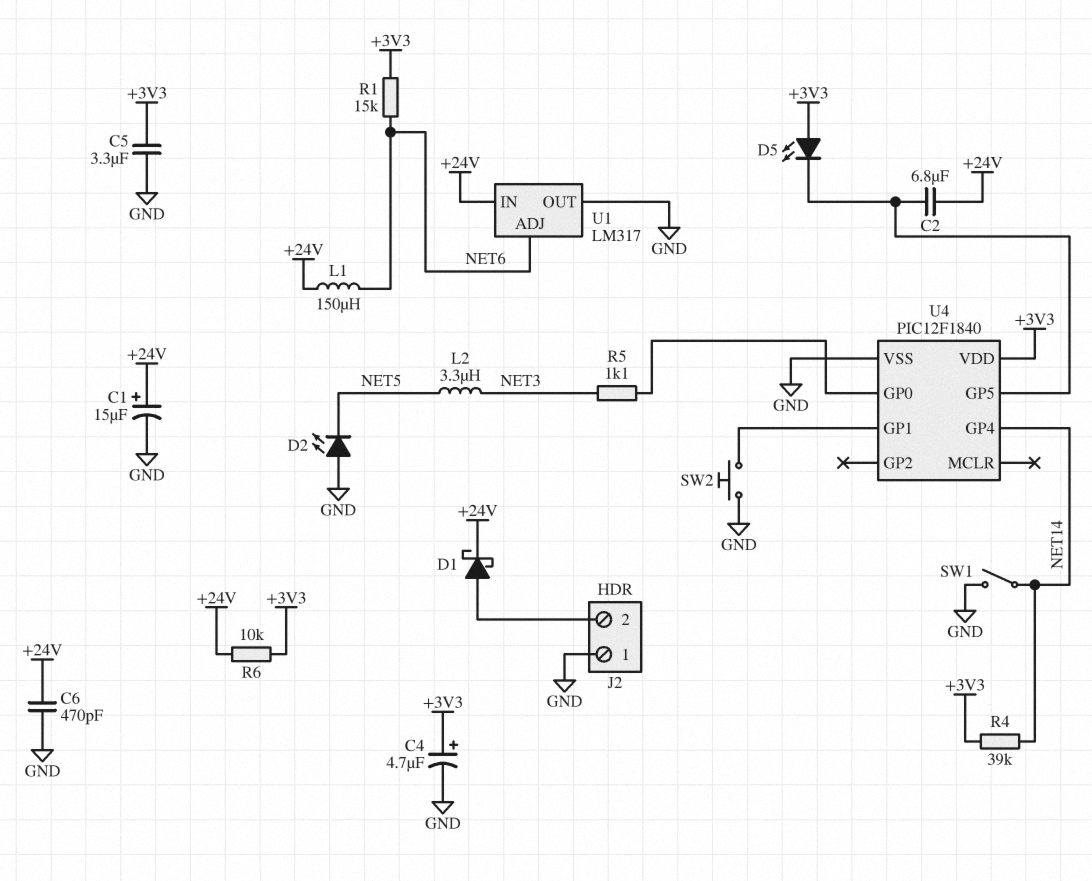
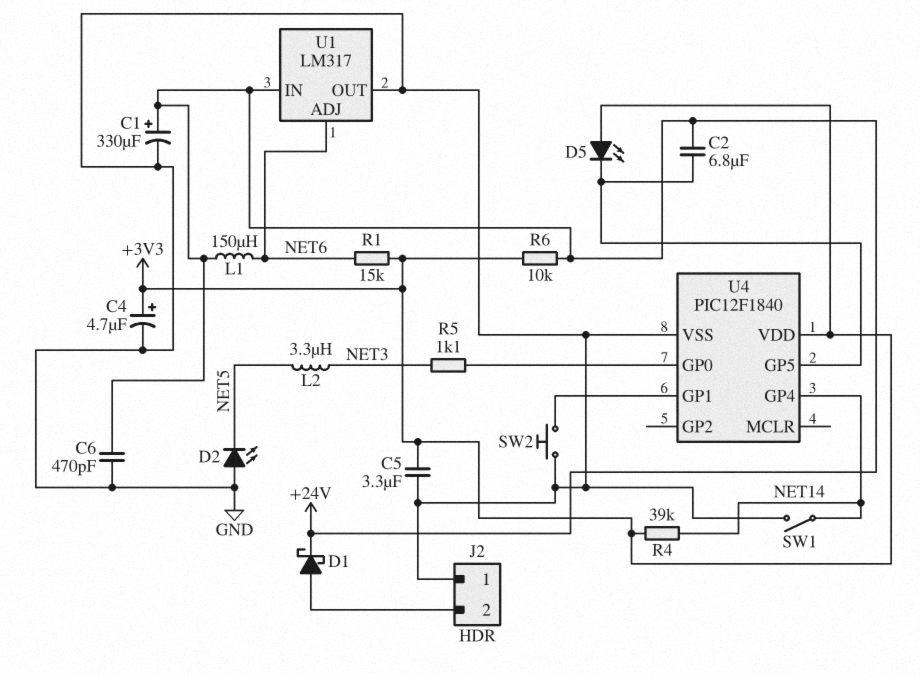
C1: 15uF (plus +24V, minus GND) -> 330uF (plus +24V, minus GND)

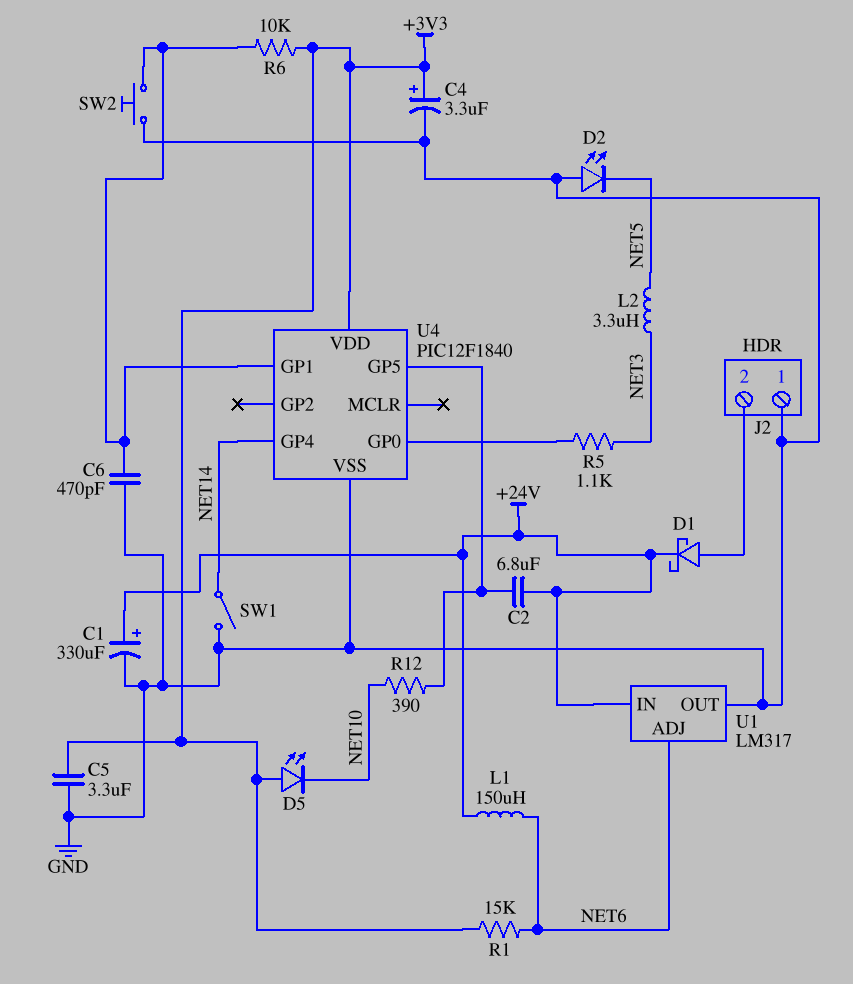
C4: 4.7uF (plus +3V3, minus GND) -> 3.3uF (plus +3V3, minus GND)
C6: 470pF (+24V, GND) -> 470pF (GND, U4/GP1)
D5: LED (A +3V3, K U4/GP5) -> LED (A +3V3, K NET10)
R4: 39k (+3V3, NET14) -> none
R6: 10k (+3V3, +24V) -> 10k (+3V3, U4/GP1)
R12: none -> 390 (NET10, U4/GP5)

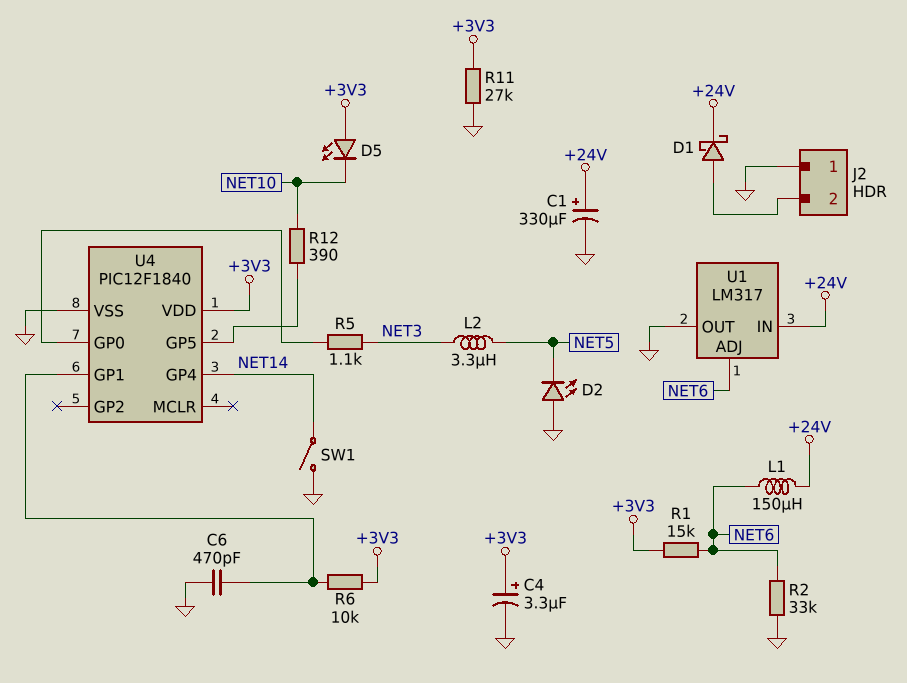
C2: 6.8uF (+24V, U4/GP5) -> none
C5: 3.3uF (+3V3, GND) -> none
R2: none -> 33k (GND, NET6)
R11: none -> 27k (+3V3, GND)
SW2: button (GND, U4/GP1) -> none

